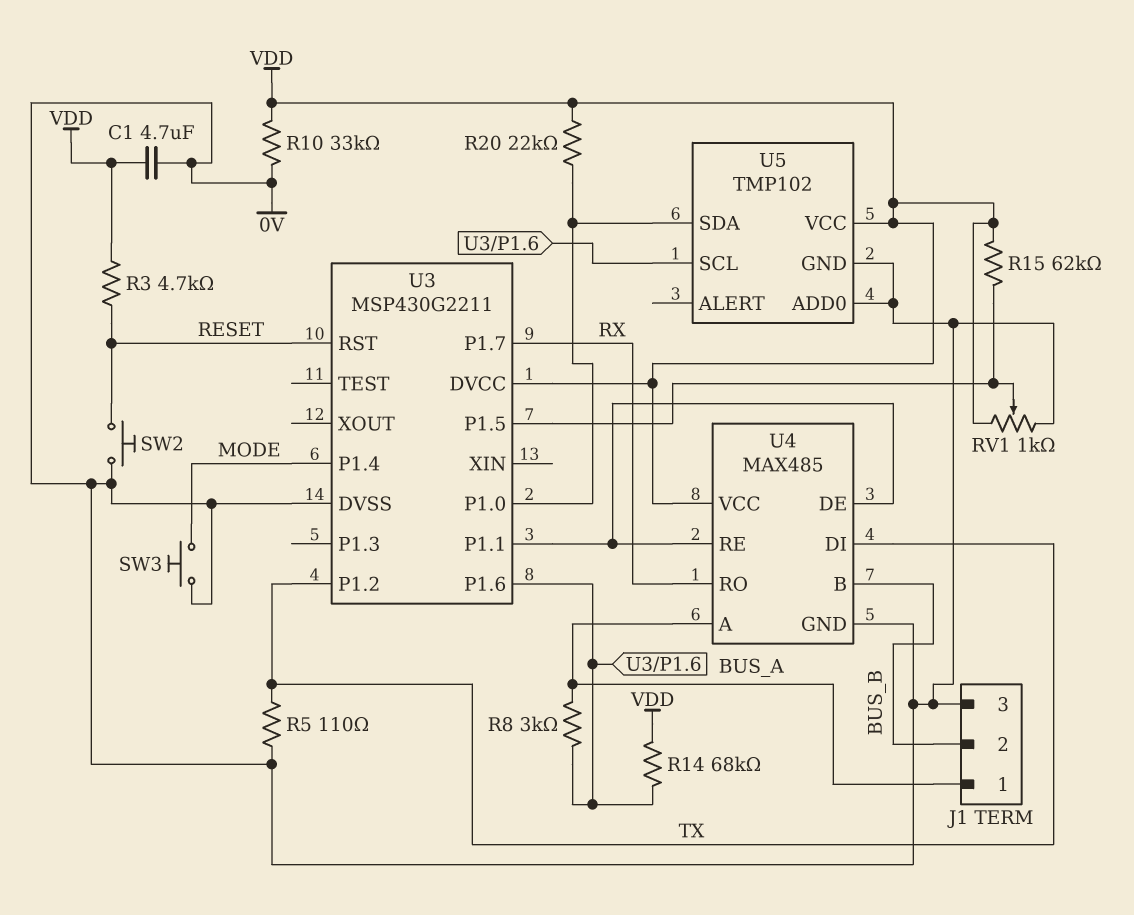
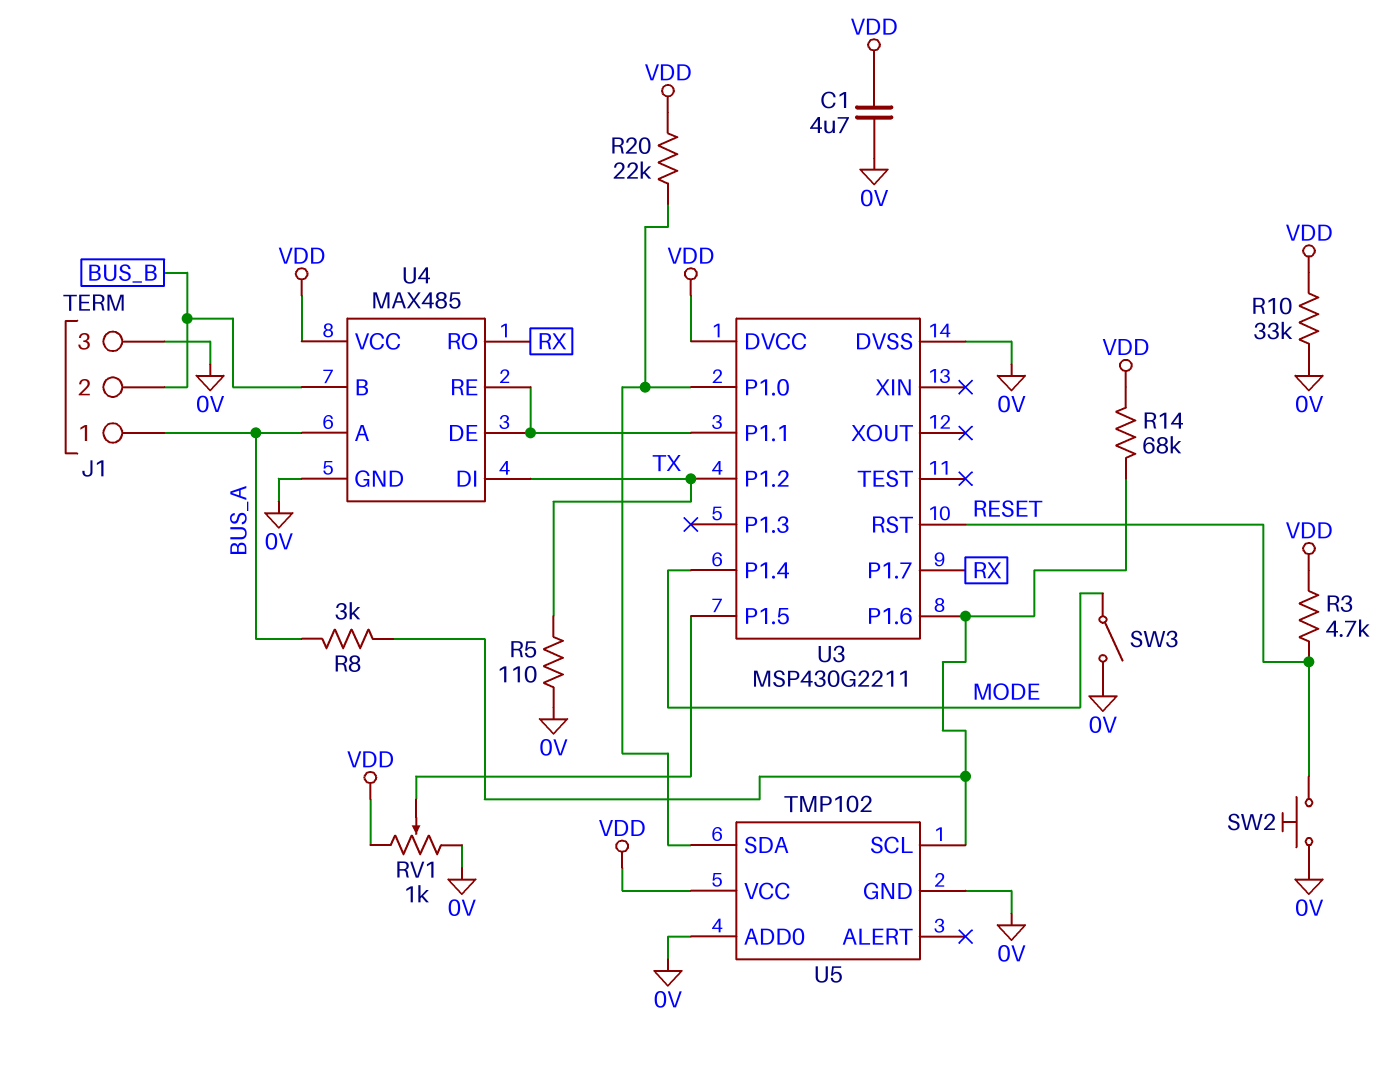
R15: 62k (U3/P1.5, VDD) -> none
SW3: button (0V, MODE) -> switch (0V, MODE)

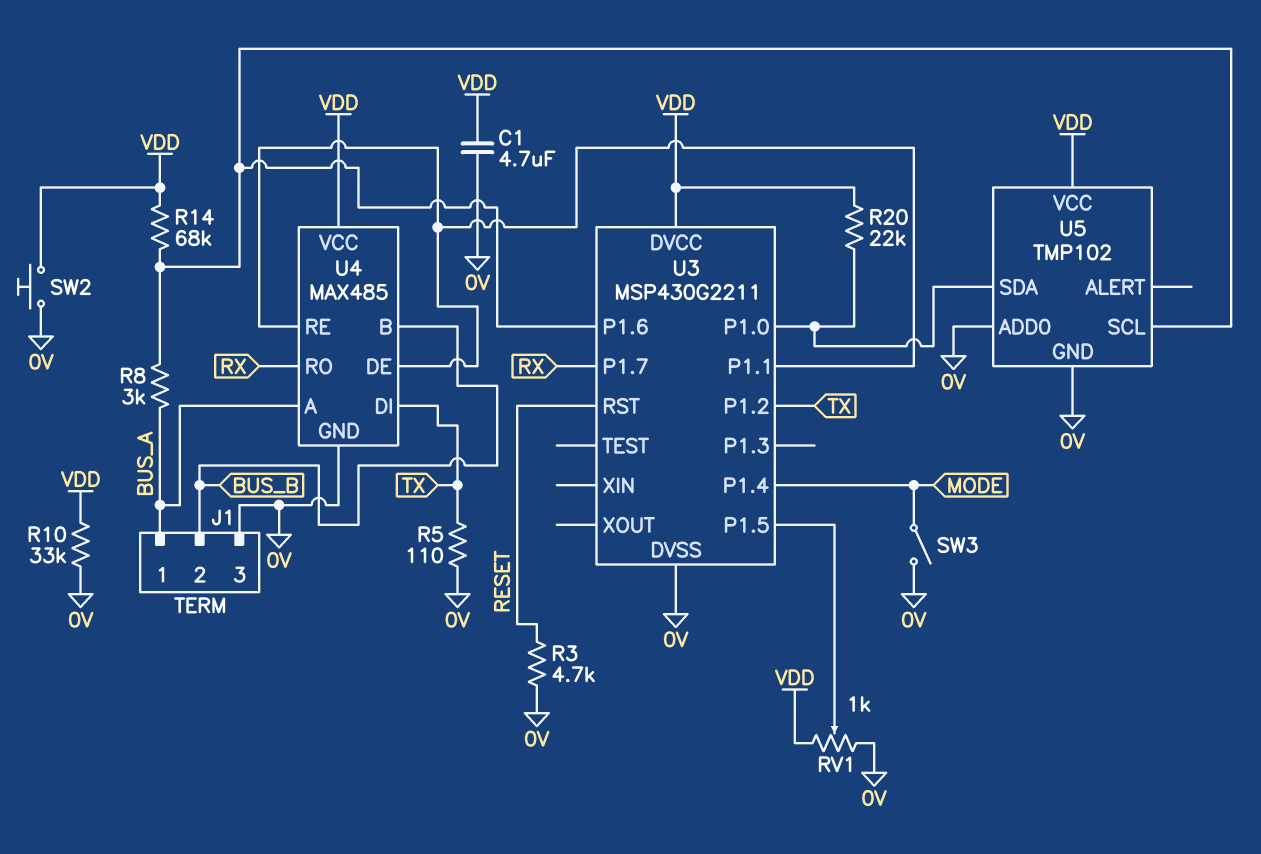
R3: 4.7k (RESET, VDD) -> 4.7k (0V, RESET)
SW2: button (0V, RESET) -> button (0V, VDD)

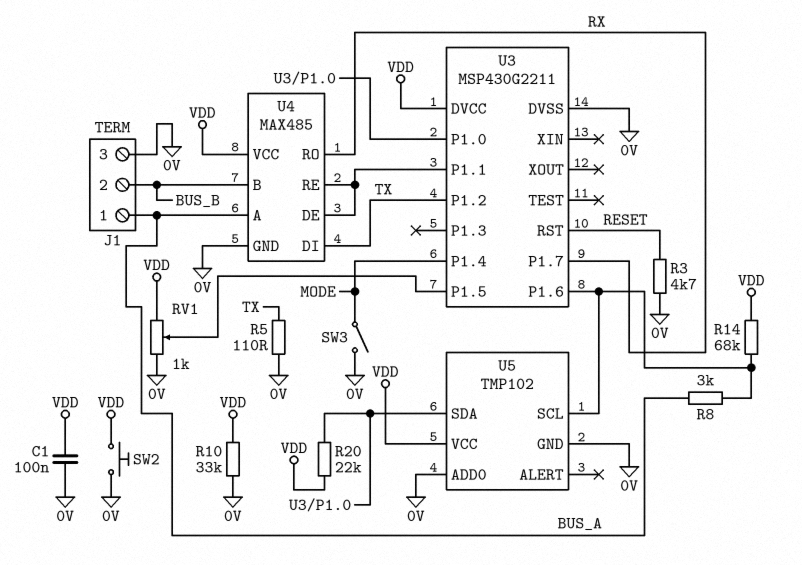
C1: 4.7uF (0V, VDD) -> 100nF (0V, VDD)

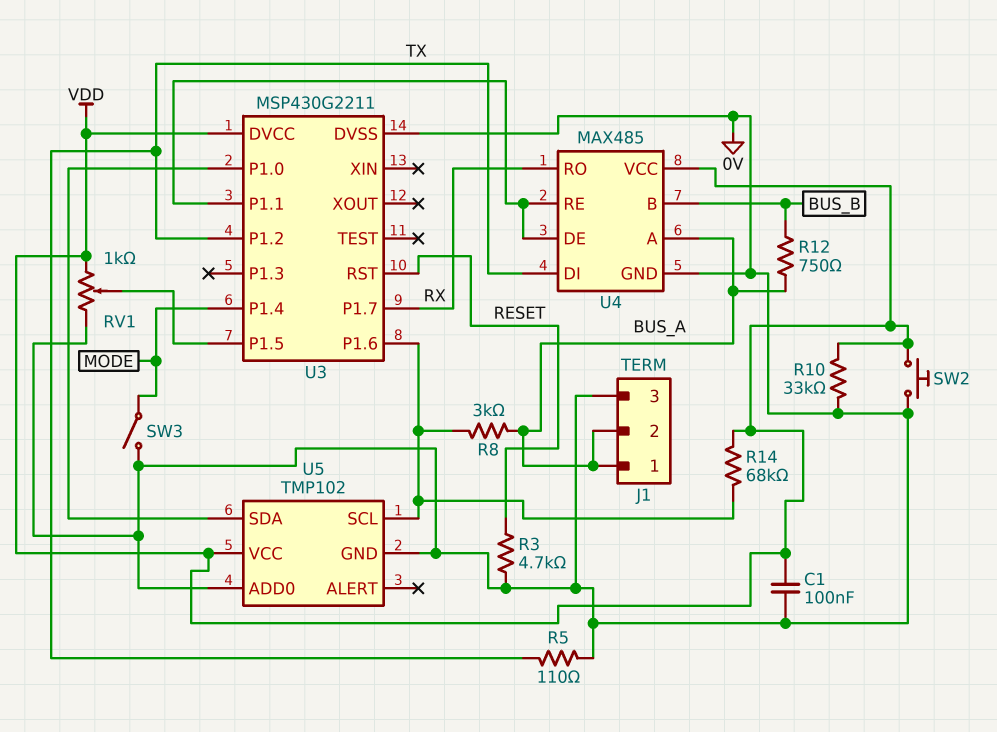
J1 pin 2: BUS_B -> BUS_A
R12: none -> 750 (BUS_A, BUS_B)
R20: 22k (U3/P1.0, VDD) -> none

